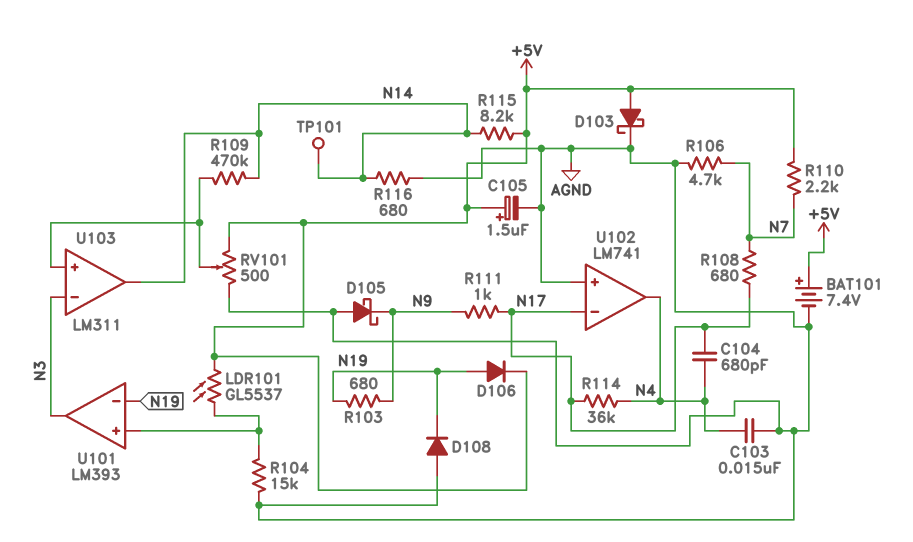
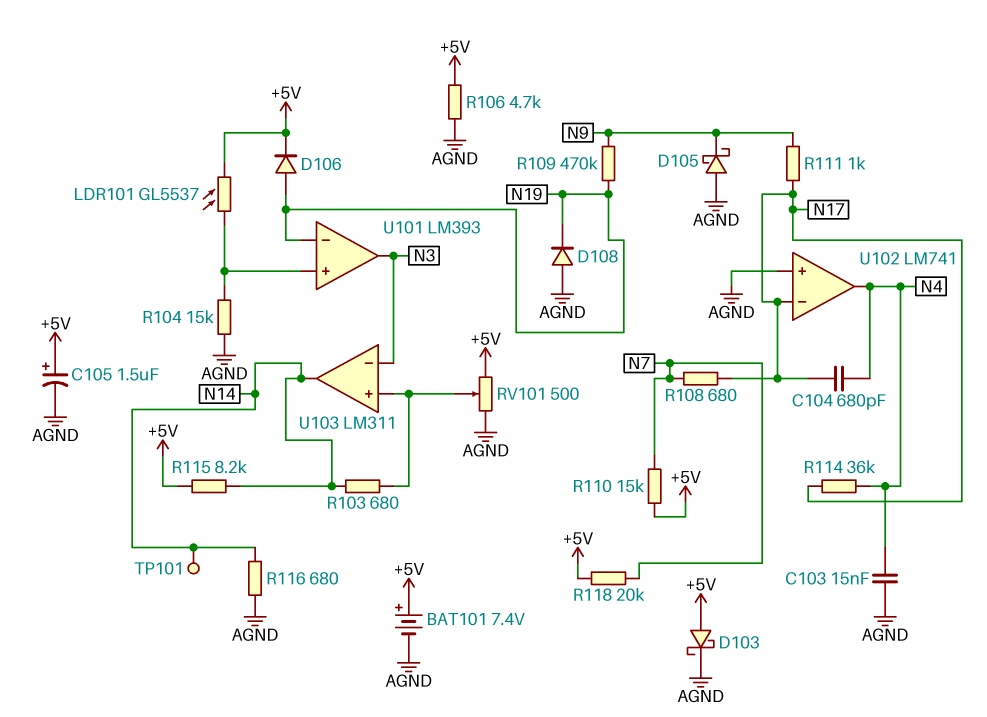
R103: 680 (N9, N19) -> 680 (N14, U103/in+)
R106: 4.7k (AGND, N7) -> 4.7k (+5V, AGND)
R109: 470k (N14, U103/in+) -> 470k (N9, N19)
R110: 2.2k (+5V, N7) -> 15k (+5V, N7)
R118: none -> 20k (+5V, N7)

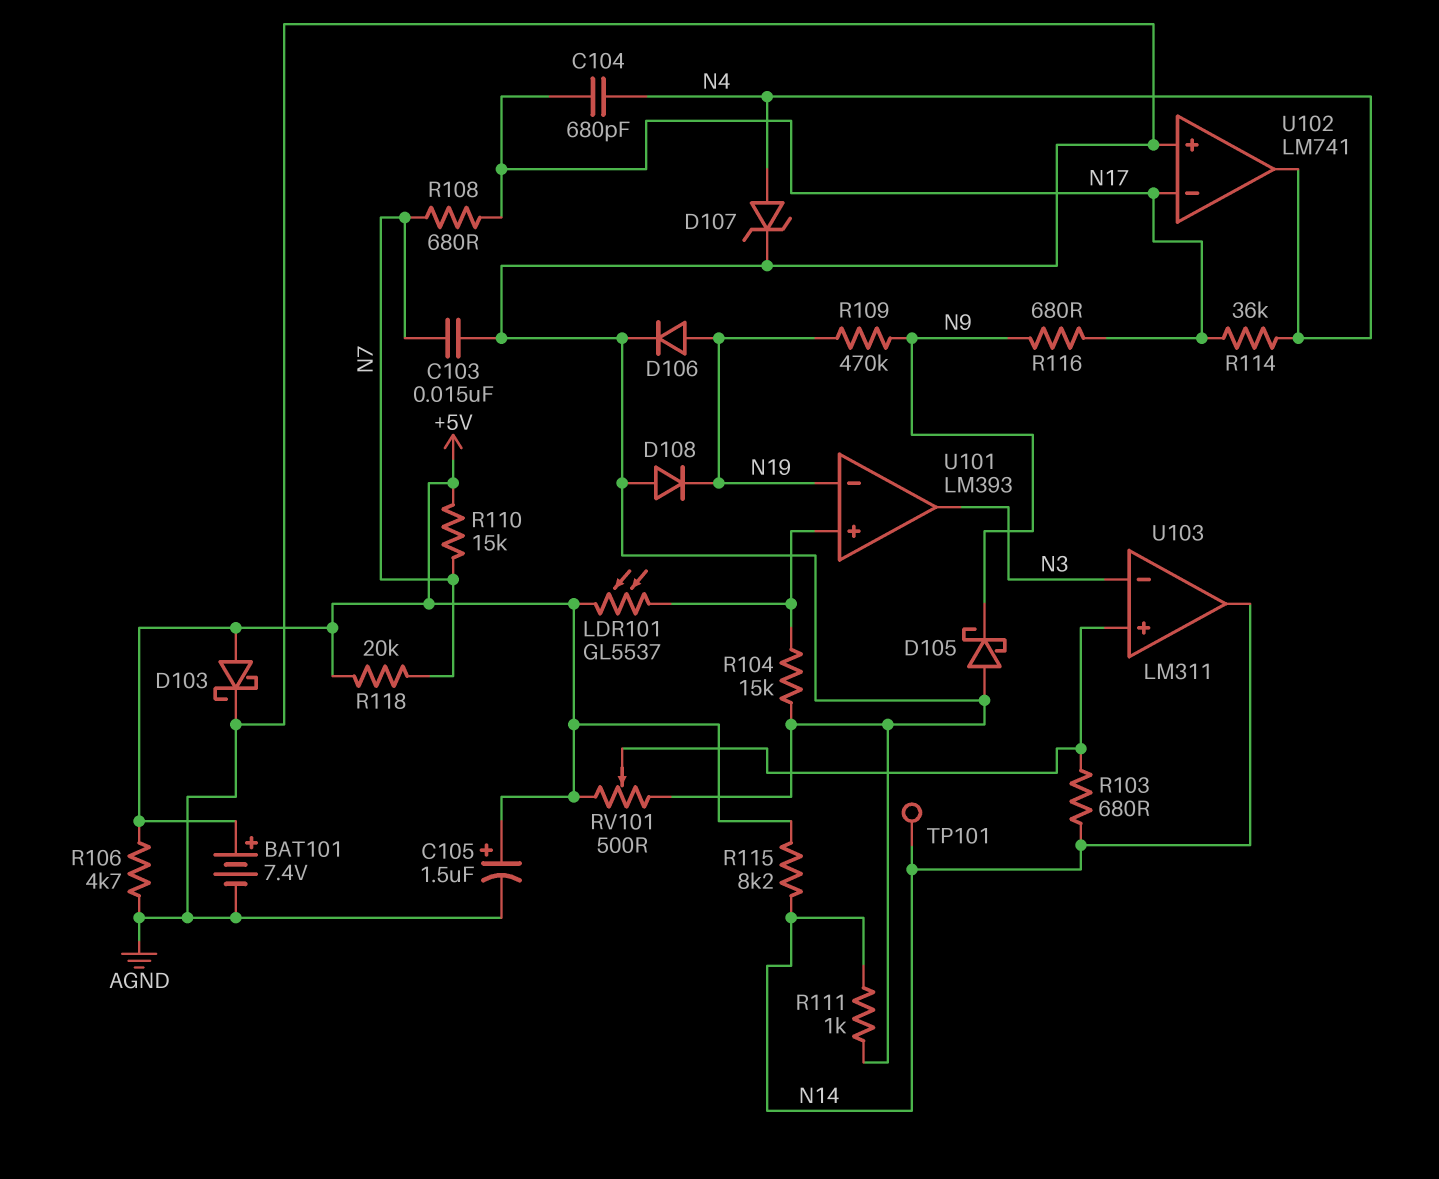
C103: 15nF (AGND, N4) -> 15nF (AGND, N7)
D106: diode (A N19, K +5V) -> diode (A N19, K AGND)
D107: none -> zener (A N4, K AGND)
R111: 1k (N9, N17) -> 1k (AGND, N14)
R116: 680 (AGND, N14) -> 680 (N9, N17)

